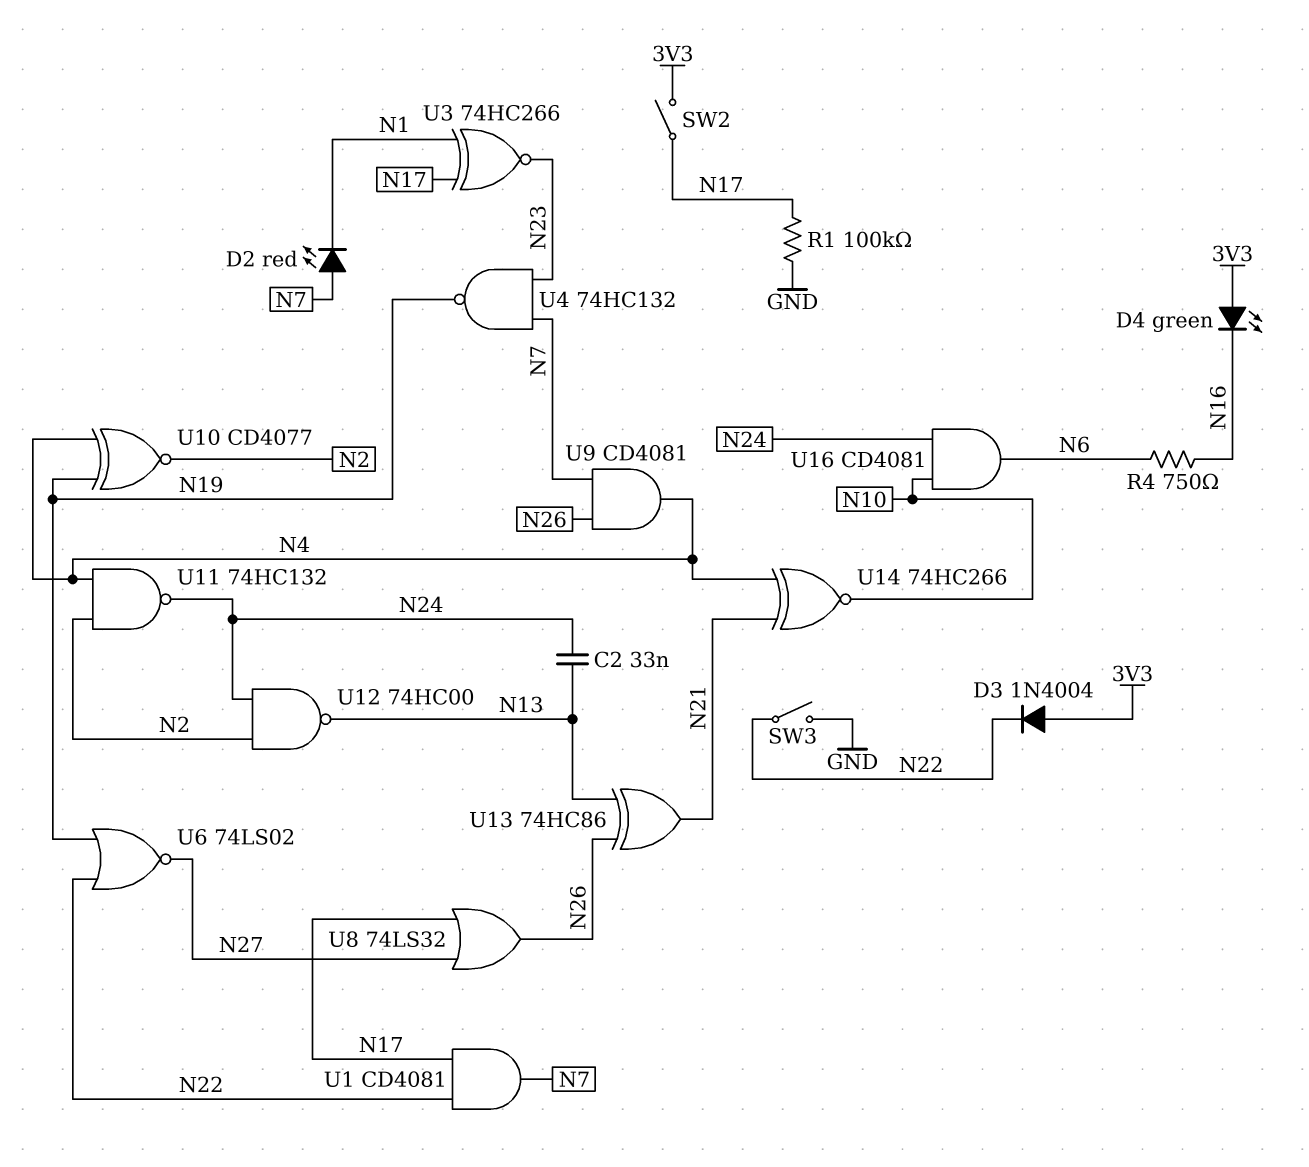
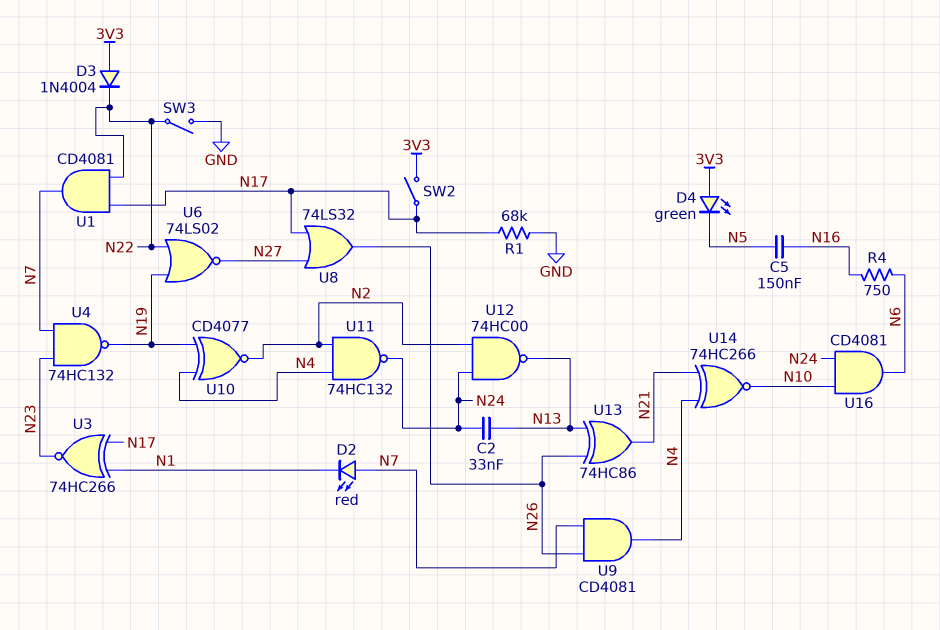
C5: none -> 150nF (N5, N16)
D4: LED green (A 3V3, K N16) -> LED green (A 3V3, K N5)
R1: 100k (GND, N17) -> 68k (GND, N17)

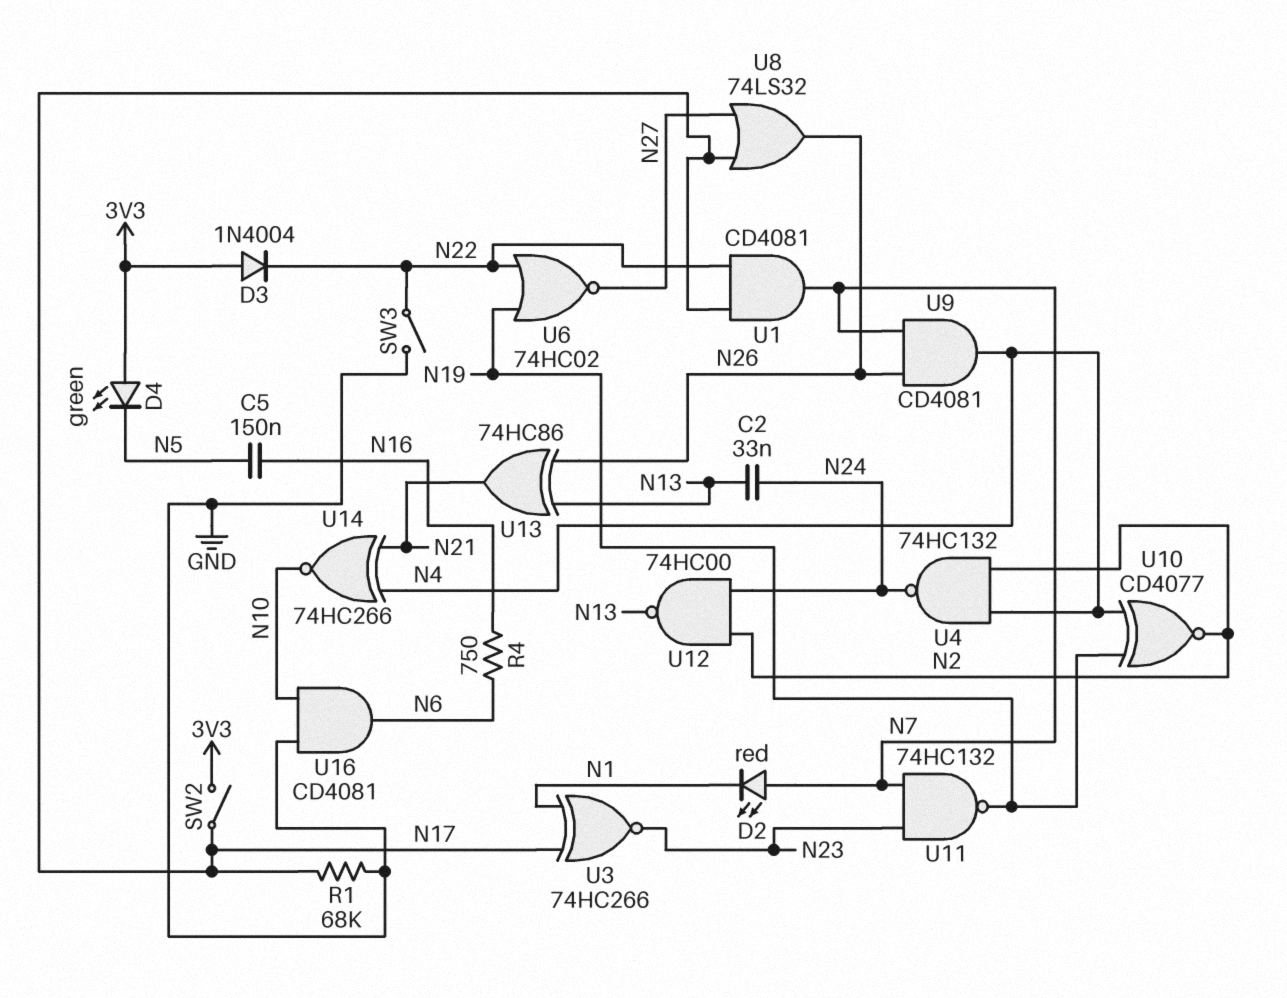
U4: NAND 74HC132 (in N7, in N23, out N19) -> NAND 74HC132 (in N2, in N4, out N24)
U6: NOR 74LS02 (in N19, in N22, out N27) -> NOR 74HC02 (in N19, in N22, out N27)
U11: NAND 74HC132 (in N2, in N4, out N24) -> NAND 74HC132 (in N7, in N23, out N19)
U16: AND CD4081 (in N10, in N24, out N6) -> AND CD4081 (in GND, in N10, out N6)

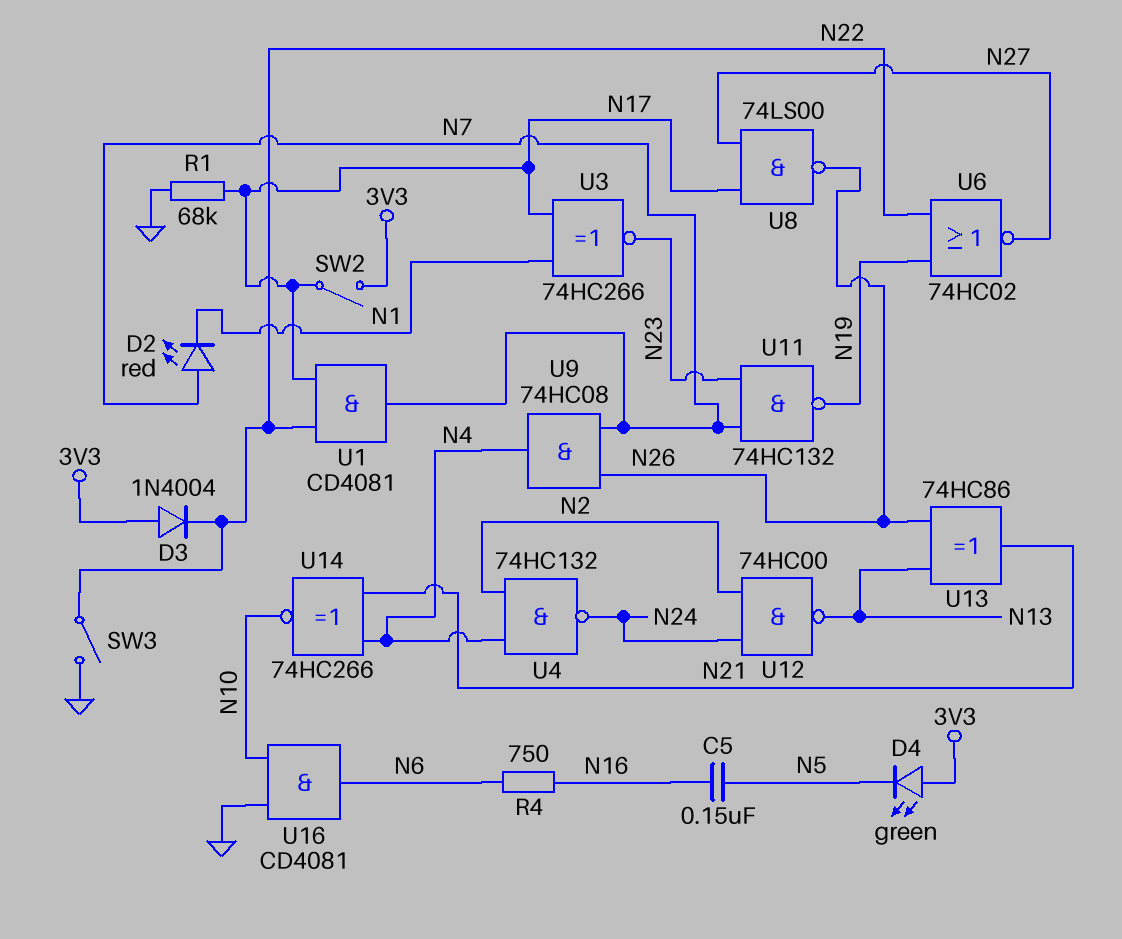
C2: 33nF (N13, N24) -> none
U8: OR 74LS32 (in N17, in N27, out N26) -> NAND 74LS00 (in N17, in N27, out N26)
U9: AND CD4081 (in N7, in N26, out N4) -> AND 74HC08 (in N7, in N26, out N4)
U10: XNOR CD4077 (in N4, in N19, out N2) -> none

